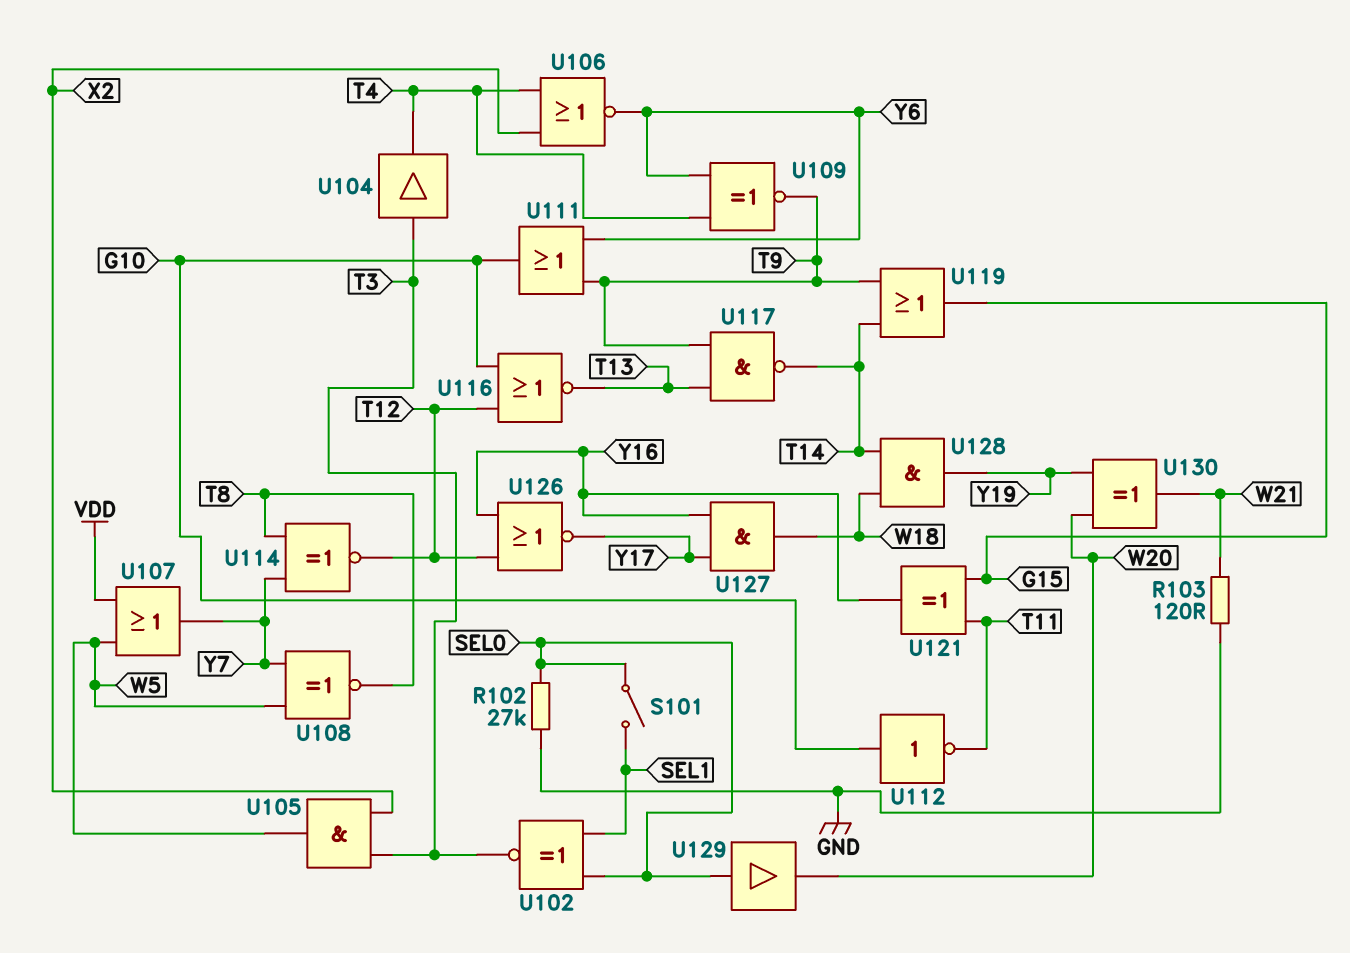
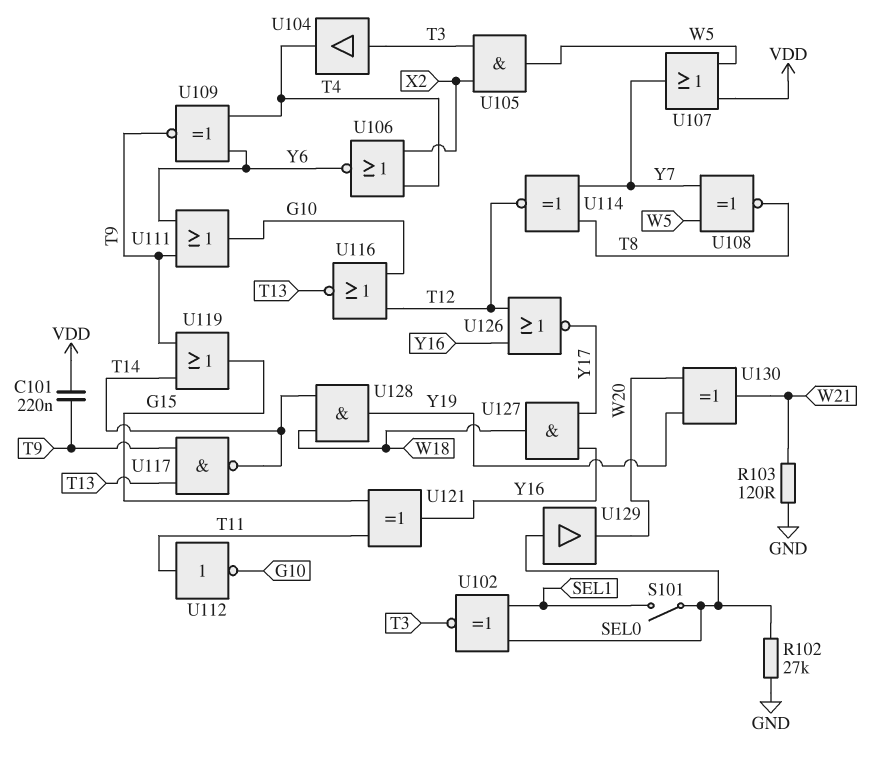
C101: none -> 220nF (T9, VDD)
U112: NOT (in G10, out T11) -> NOT (in T11, out G10)

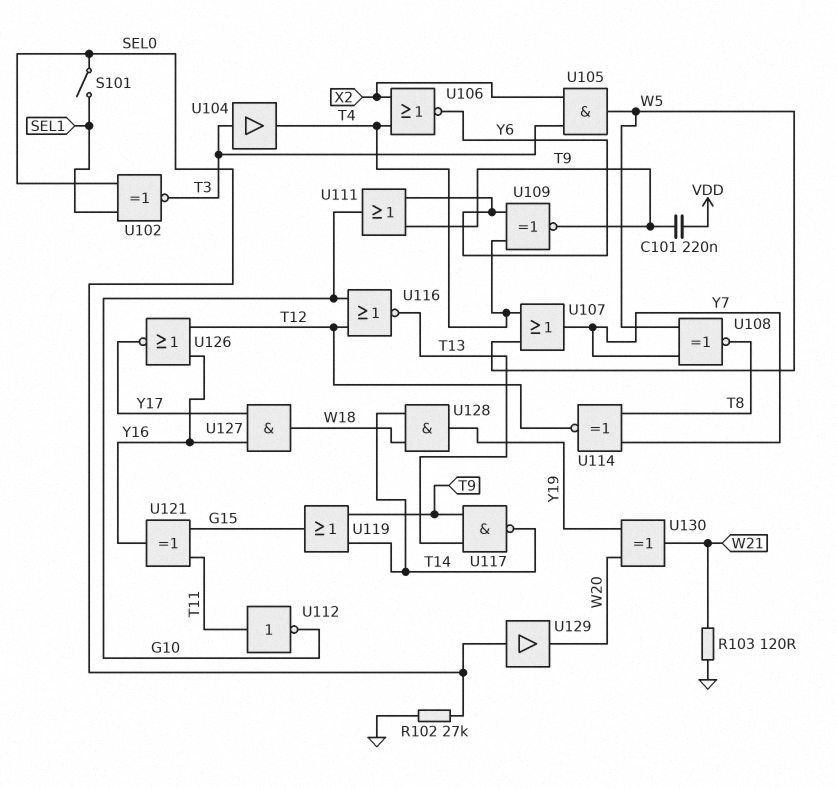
U107: OR (in VDD, in W5, out Y7) -> OR (in T4, in W5, out Y7)

